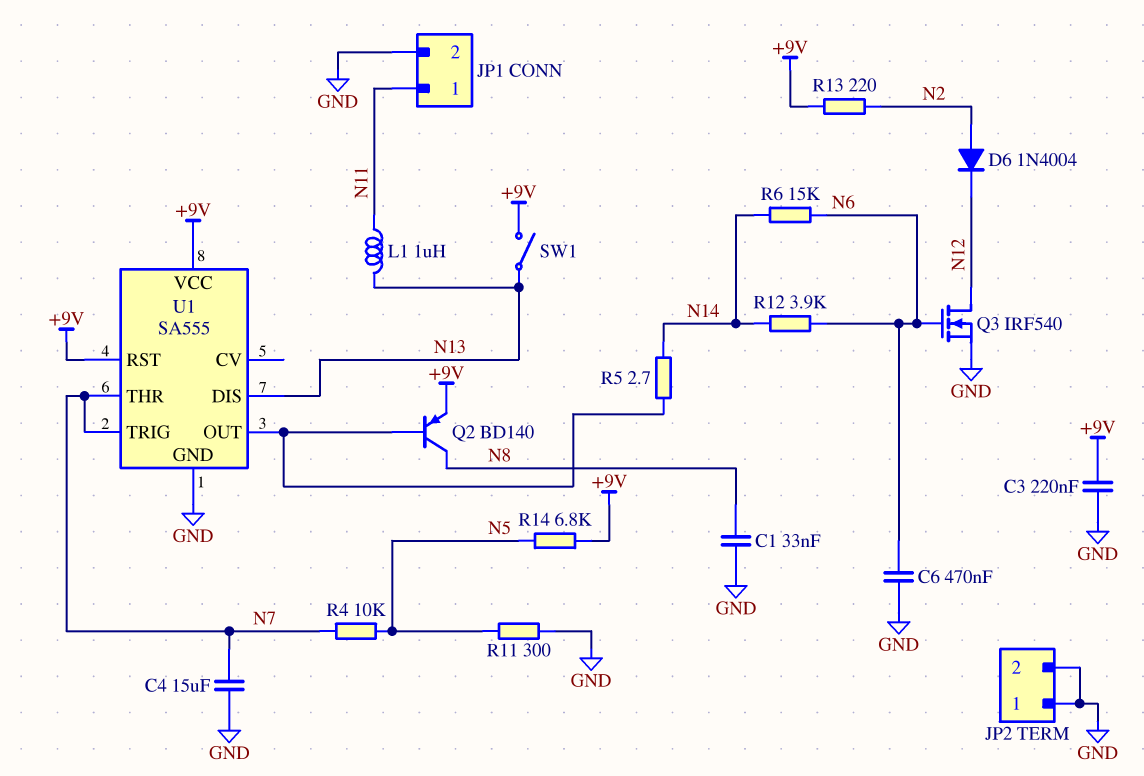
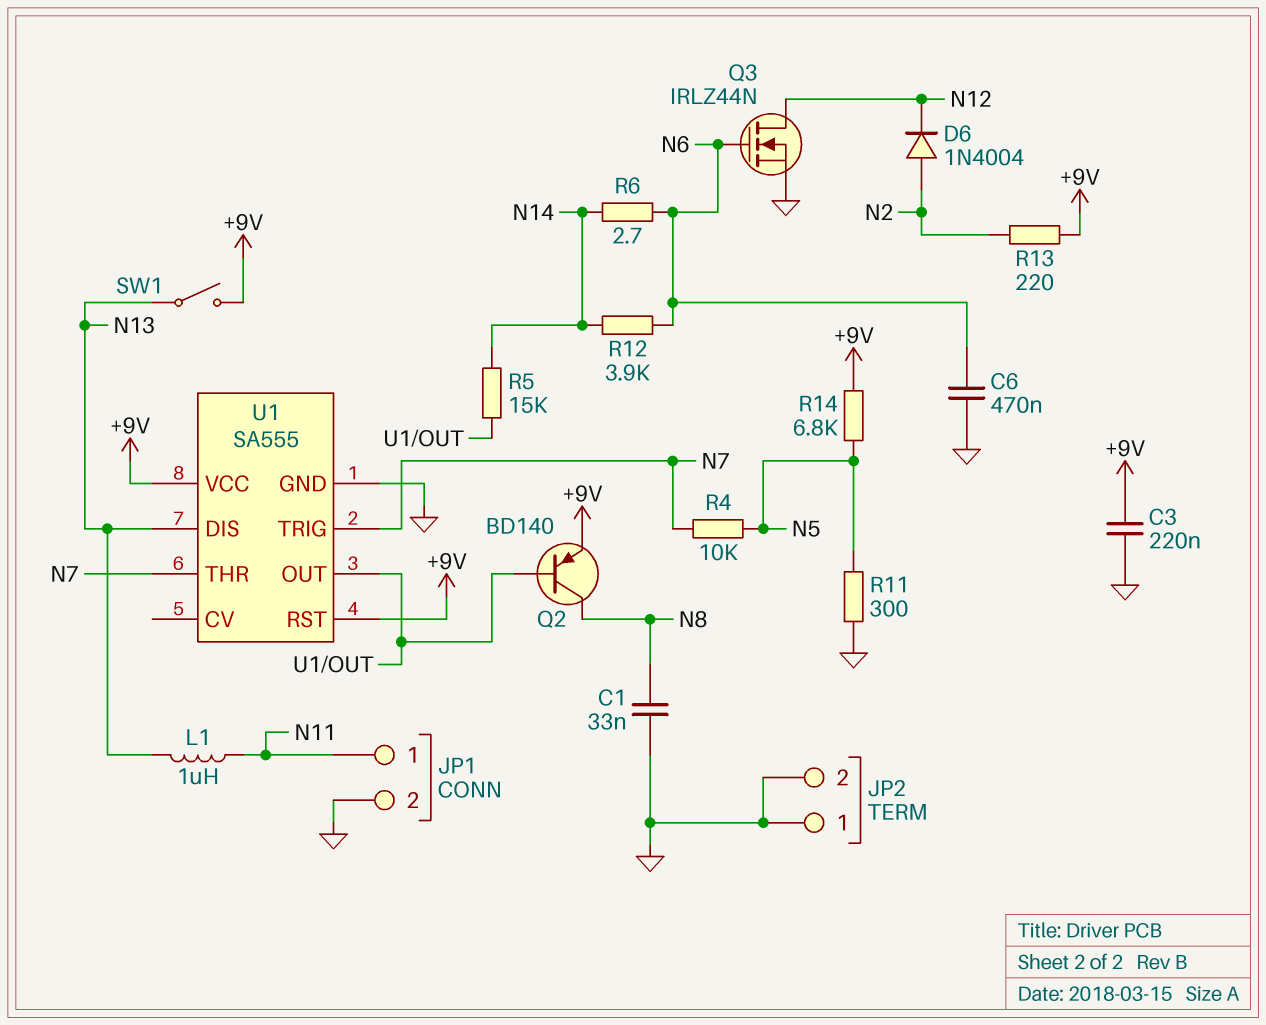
C4: 15uF (GND, N7) -> none
Q3: NMOS IRF540 (G N6, D N12, S GND) -> NMOS IRLZ44N (G N6, D N12, S GND)
R5: 2.7 (N14, U1/OUT) -> 15k (N14, U1/OUT)
R6: 15k (N6, N14) -> 2.7 (N6, N14)

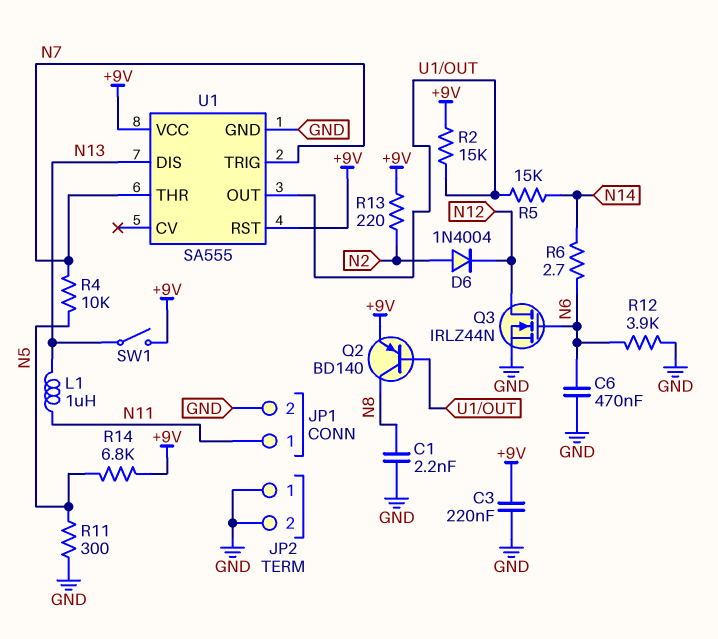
C1: 33nF (GND, N8) -> 2.2nF (GND, N8)
R2: none -> 15k (+9V, U1/OUT)
R12: 3.9k (N6, N14) -> 3.9k (GND, N6)

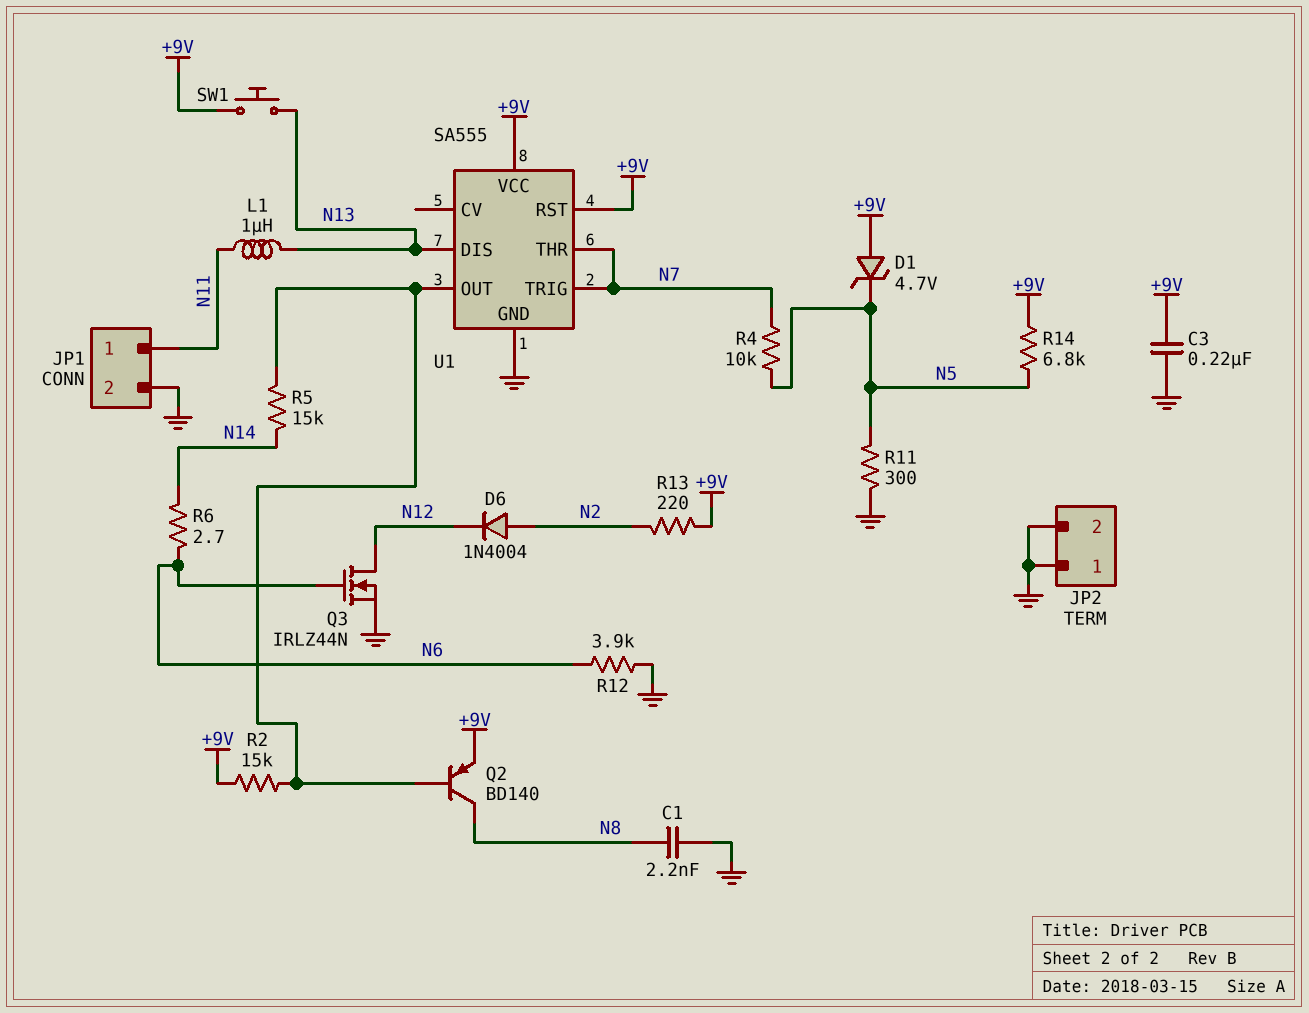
C6: 470nF (GND, N6) -> none
D1: none -> zener 4.7V (A +9V, K N5)
SW1: switch (+9V, N13) -> button (+9V, N13)

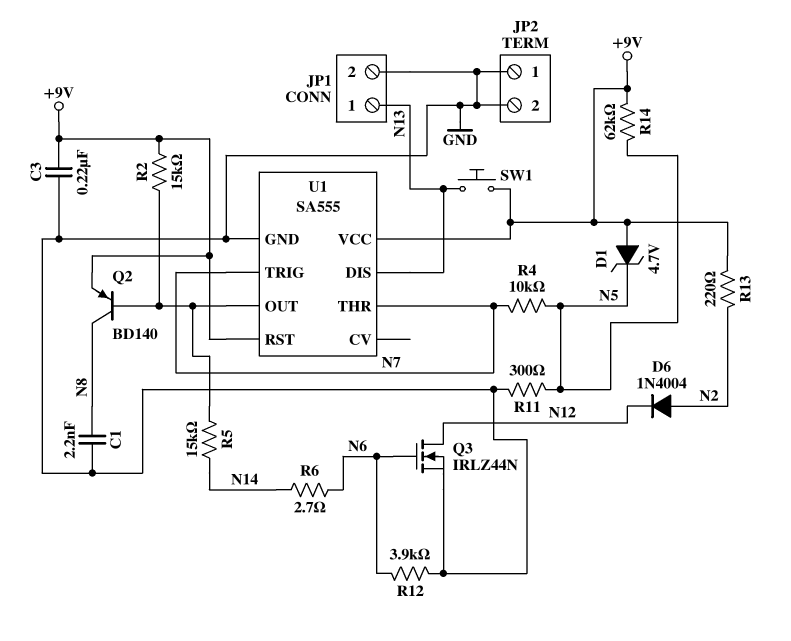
JP1 pin 1: N11 -> N13
L1: 1uH (N11, N13) -> none
R14: 6.8k (+9V, N5) -> 62k (+9V, N5)

